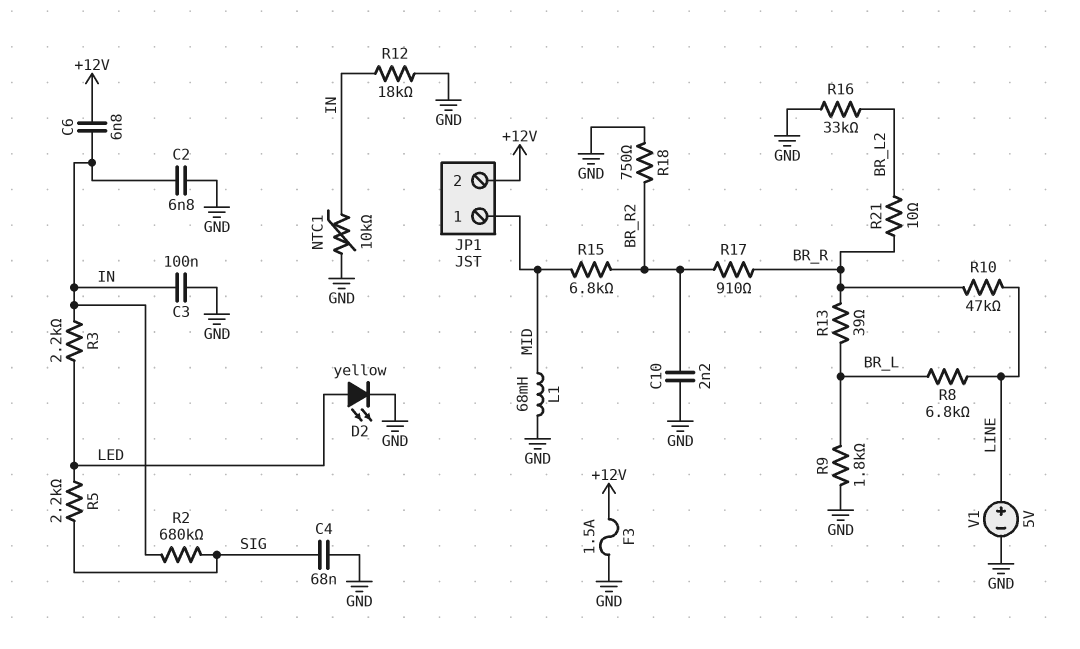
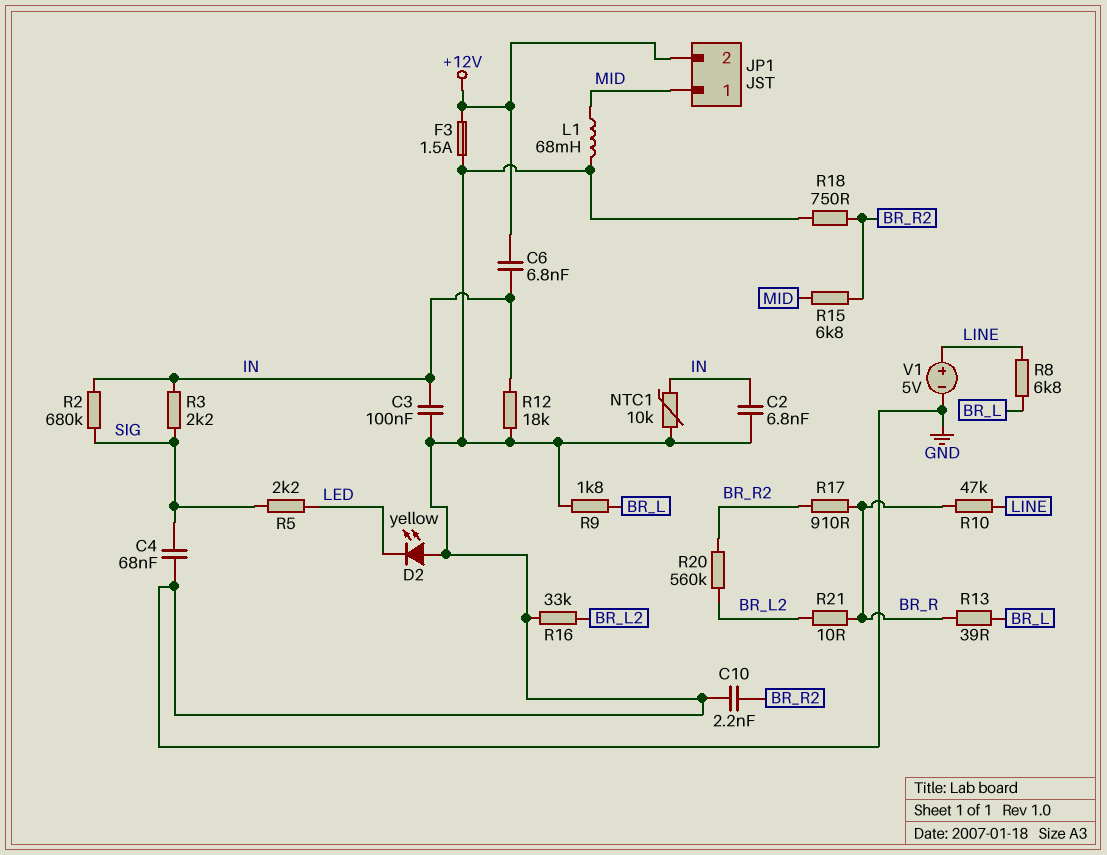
D2: LED yellow (A LED, K GND) -> LED yellow (A GND, K LED)
R3: 2.2k (IN, LED) -> 2.2k (IN, SIG)
R20: none -> 560k (BR_L2, BR_R2)

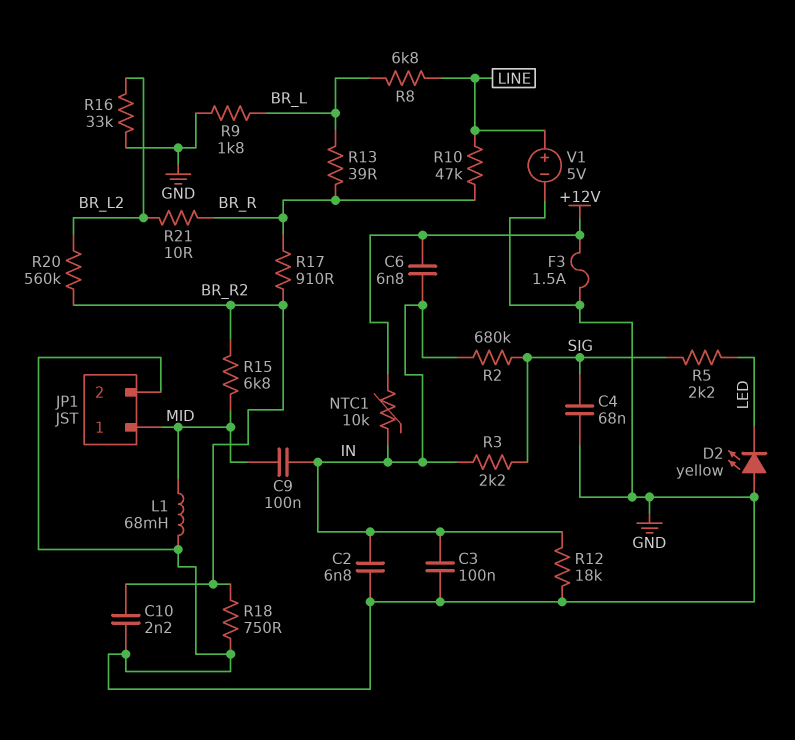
C9: none -> 100nF (IN, MID)
JP1 pin 2: +12V -> GND
NTC1: 10k (GND, IN) -> 10k (+12V, IN)

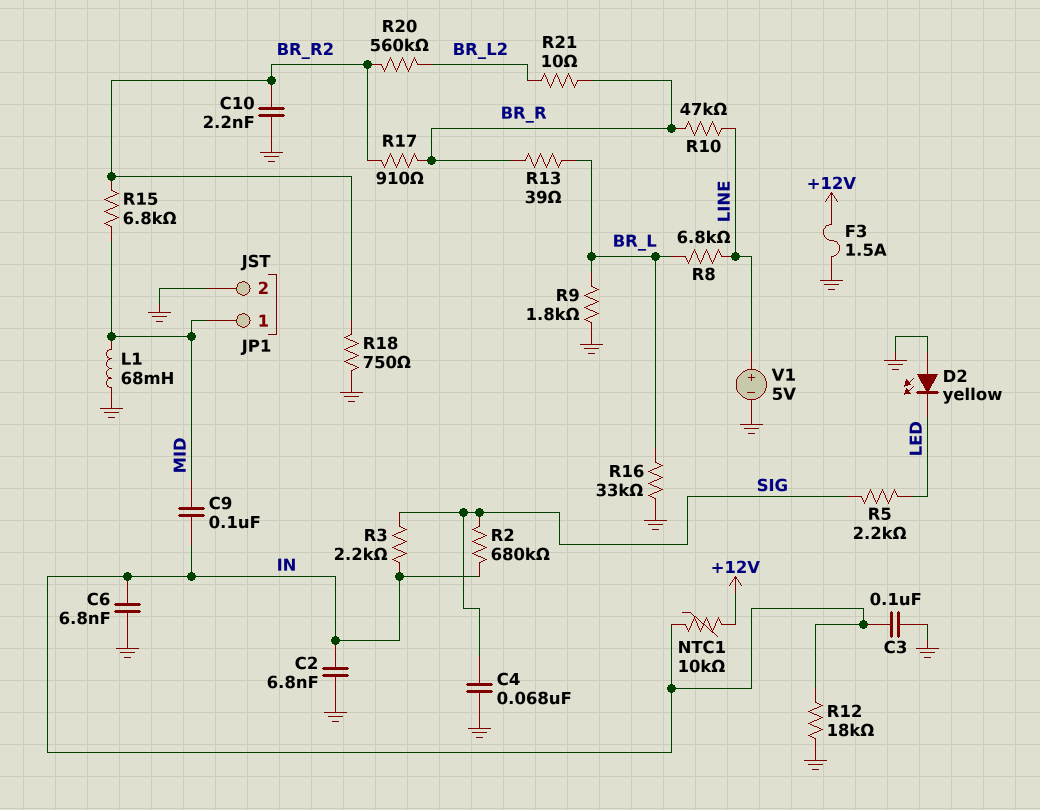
C6: 6.8nF (+12V, IN) -> 6.8nF (GND, IN)
R16: 33k (BR_L2, GND) -> 33k (BR_L, GND)

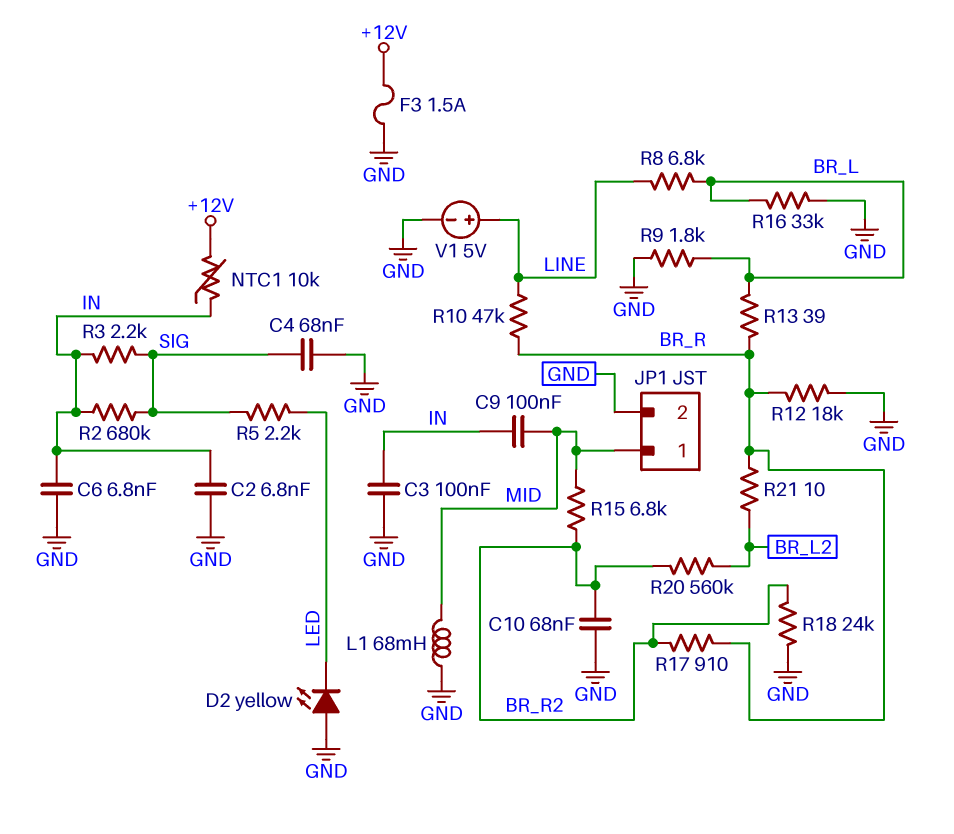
C10: 2.2nF (BR_R2, GND) -> 68nF (BR_R2, GND)
R12: 18k (GND, IN) -> 18k (BR_R, GND)
R18: 750 (BR_R2, GND) -> 24k (BR_R2, GND)

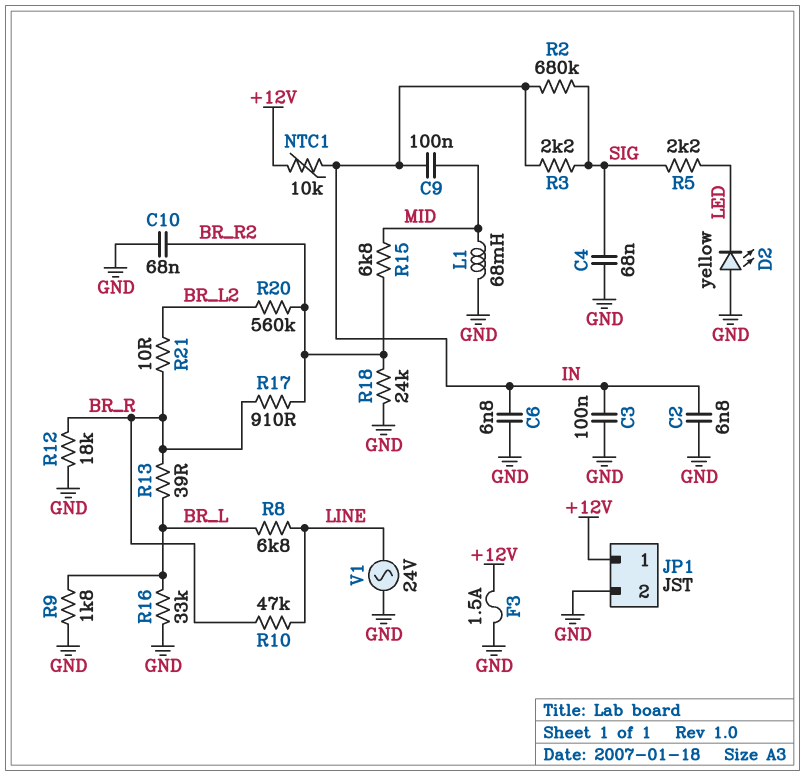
JP1 pin 1: MID -> +12V
V1: 5V (plus LINE, minus GND) -> AC 24V (GND, LINE)

